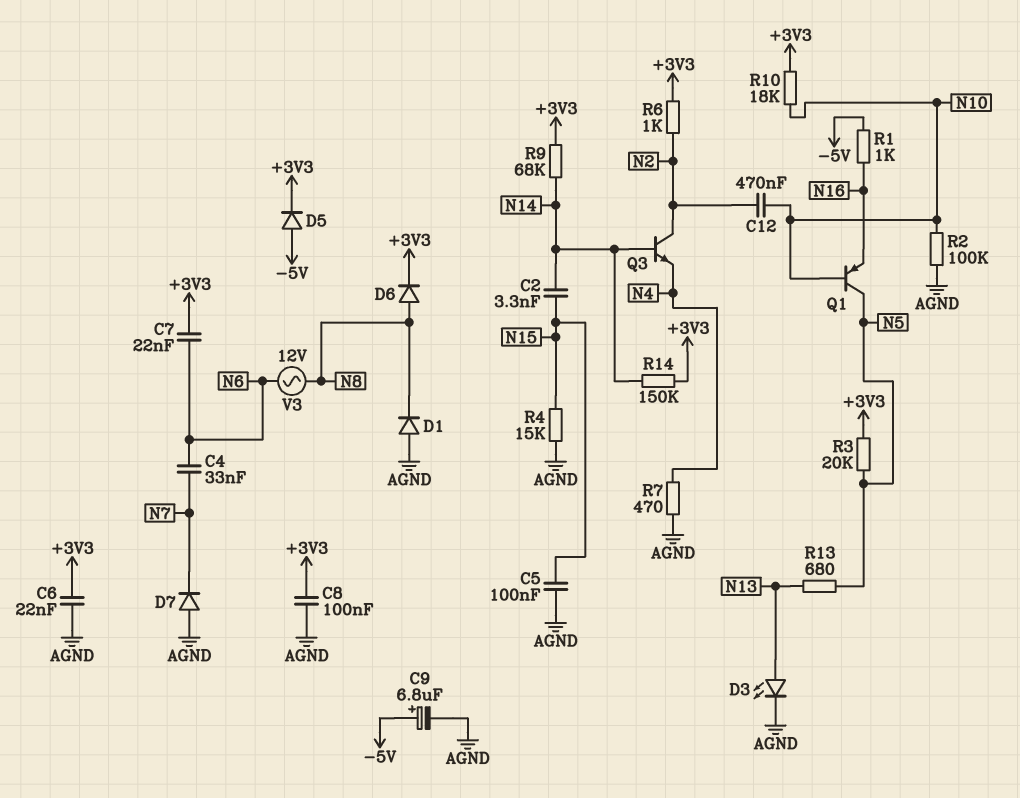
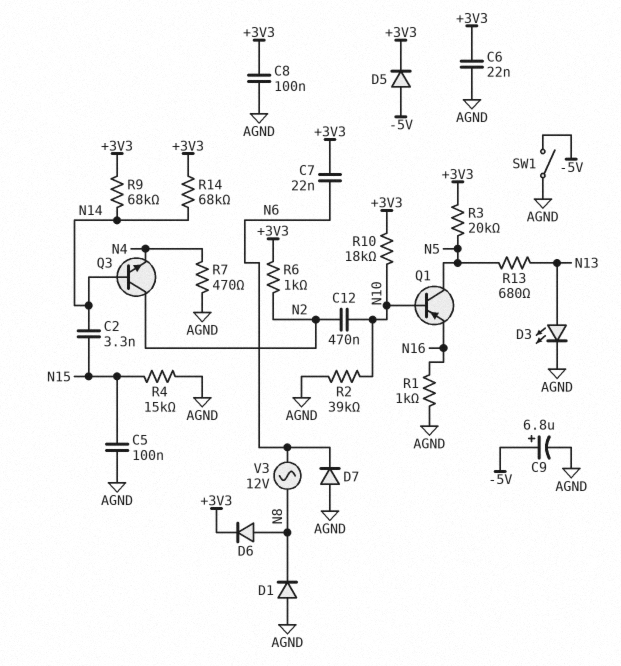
C4: 33nF (N6, N7) -> none
D7: diode (A AGND, K N7) -> diode (A AGND, K N6)
R1: 1k (-5V, N16) -> 1k (AGND, N16)
R2: 100k (AGND, N10) -> 39k (AGND, N10)
R14: 150k (+3V3, N14) -> 68k (+3V3, N14)
SW1: none -> switch (-5V, AGND)

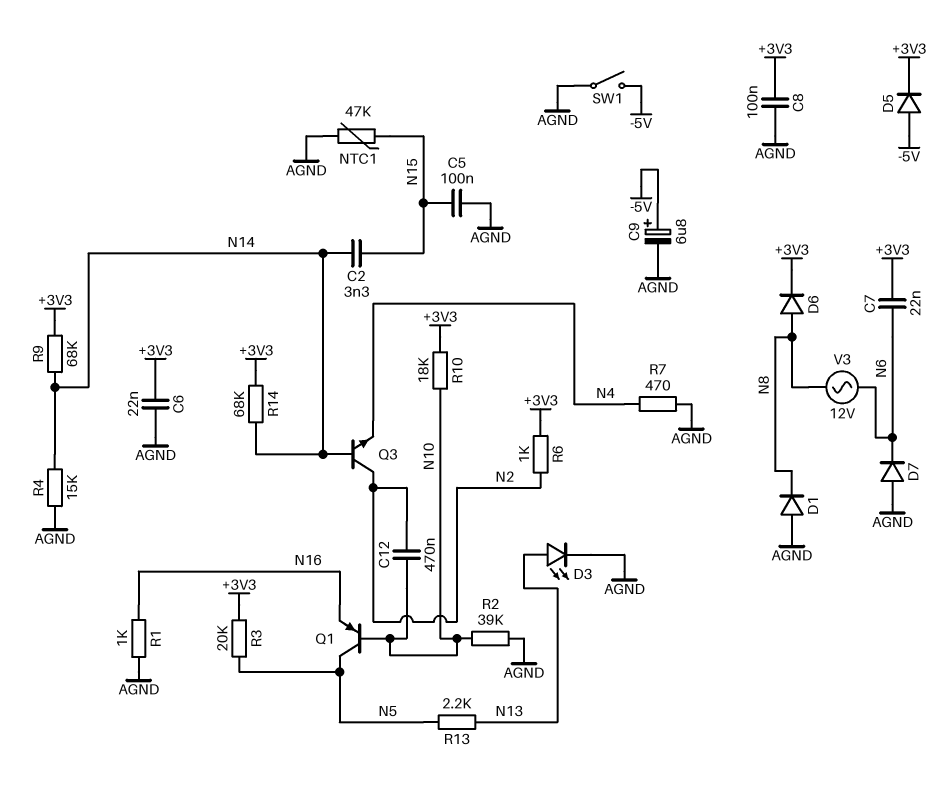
NTC1: none -> 47k (AGND, N15)
R4: 15k (AGND, N15) -> 15k (AGND, N14)
R13: 680 (N5, N13) -> 2.2k (N5, N13)

